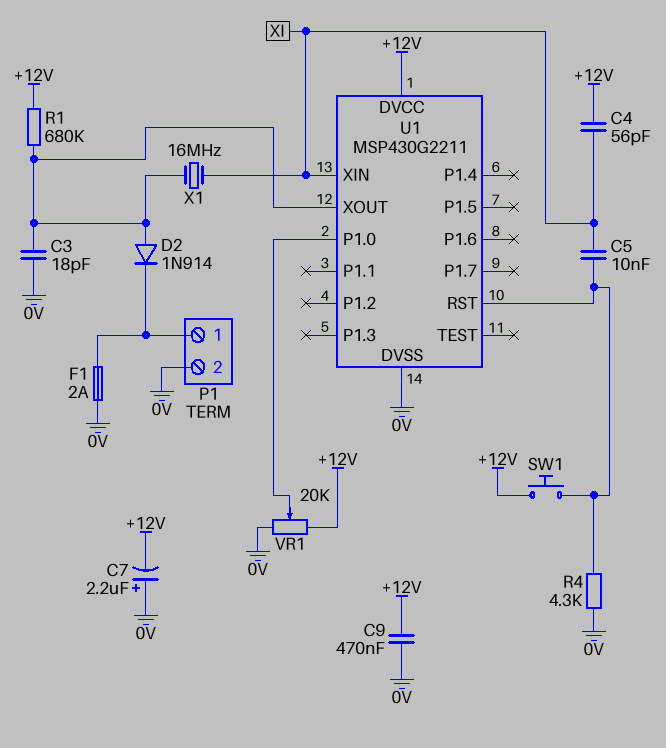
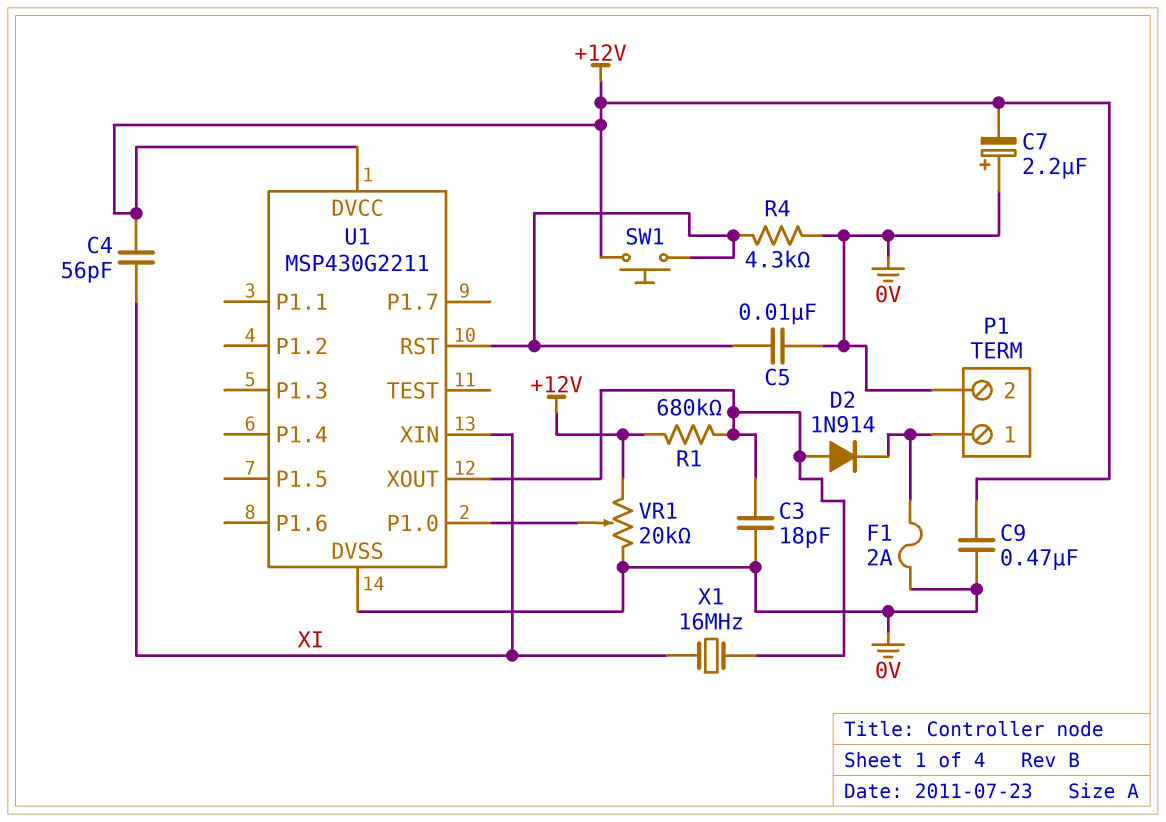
C5: 10nF (U1/RST, XI) -> 10nF (0V, U1/RST)

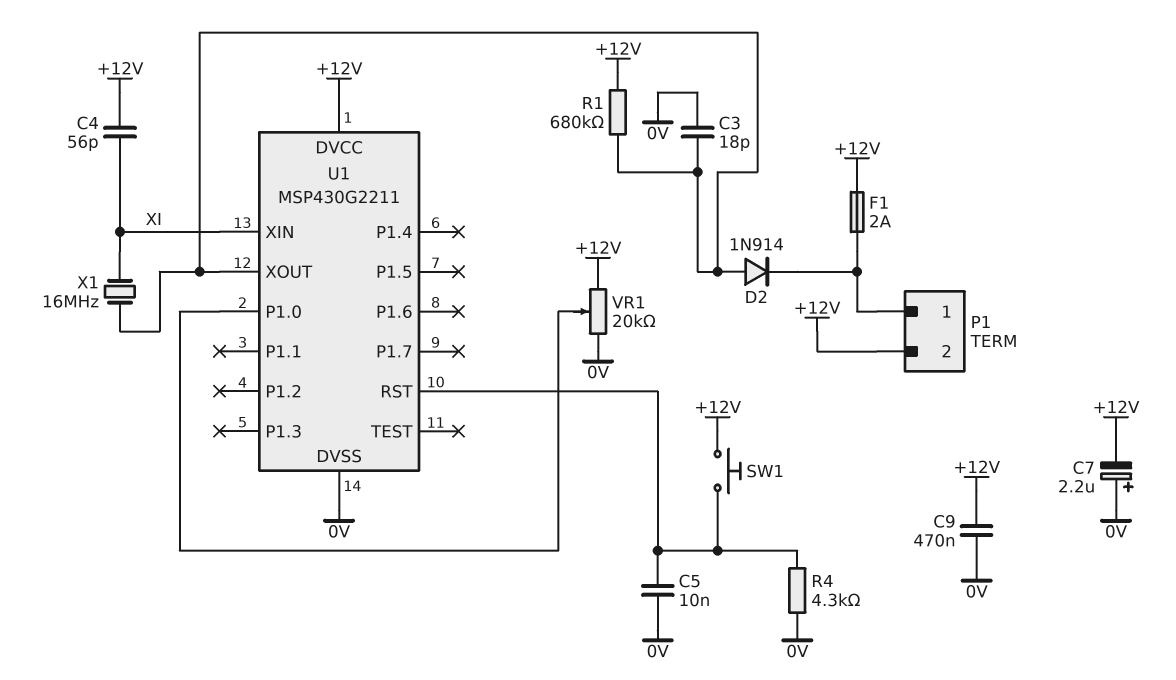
F1: 2A (0V, P1/1) -> 2A (+12V, P1/1)
P1 pin 2: 0V -> +12V

